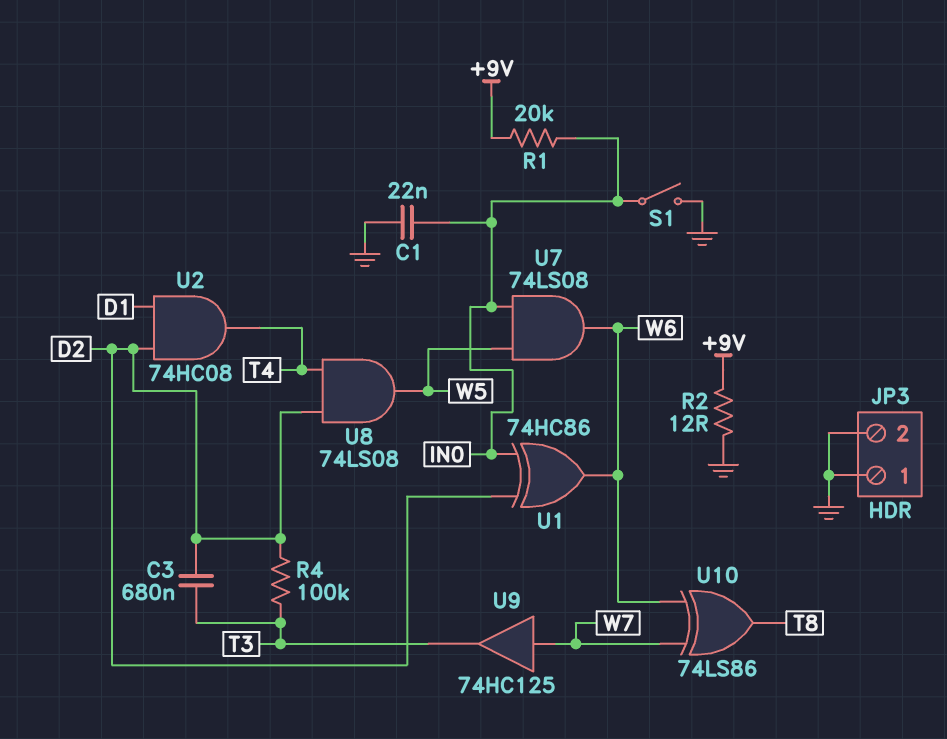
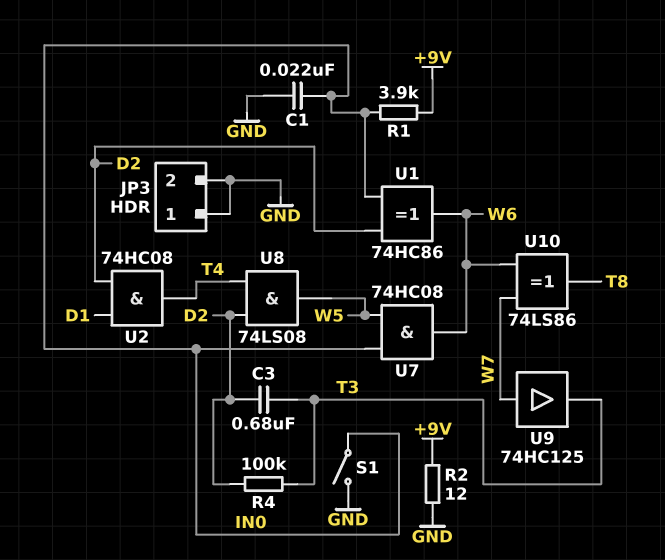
R1: 20k (+9V, IN0) -> 3.9k (+9V, IN0)
U7: AND 74LS08 (in IN0, in W5, out W6) -> AND 74HC08 (in IN0, in W5, out W6)

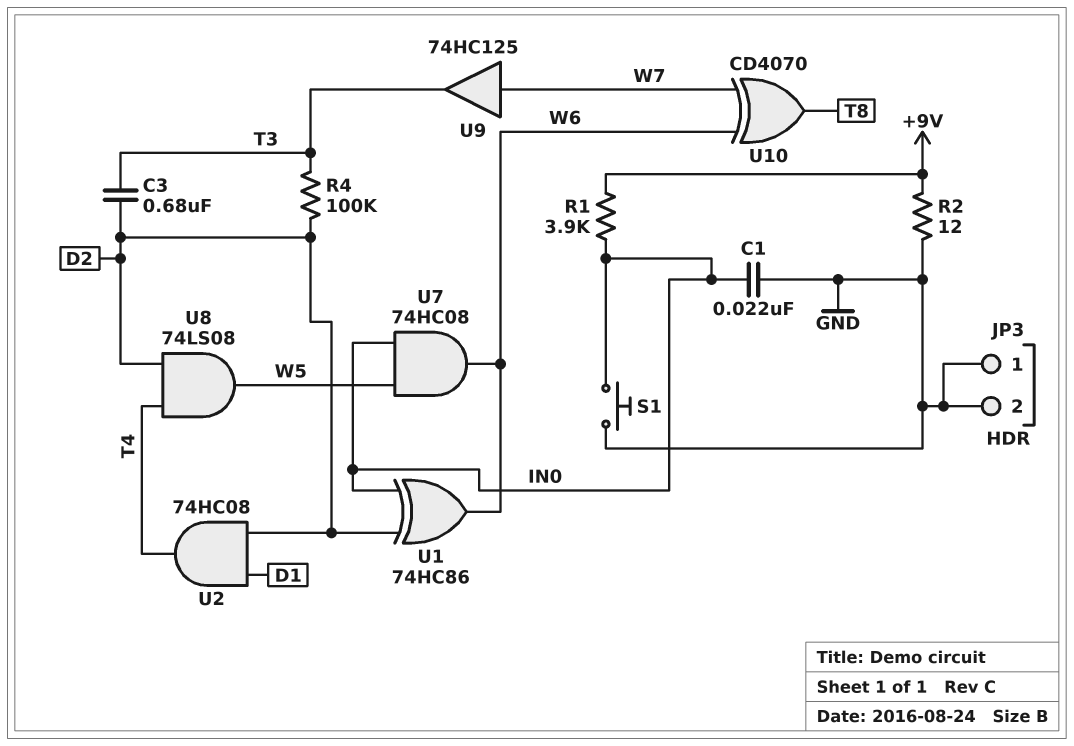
S1: switch (GND, IN0) -> button (GND, IN0)
U10: XOR 74LS86 (in W6, in W7, out T8) -> XOR CD4070 (in W6, in W7, out T8)

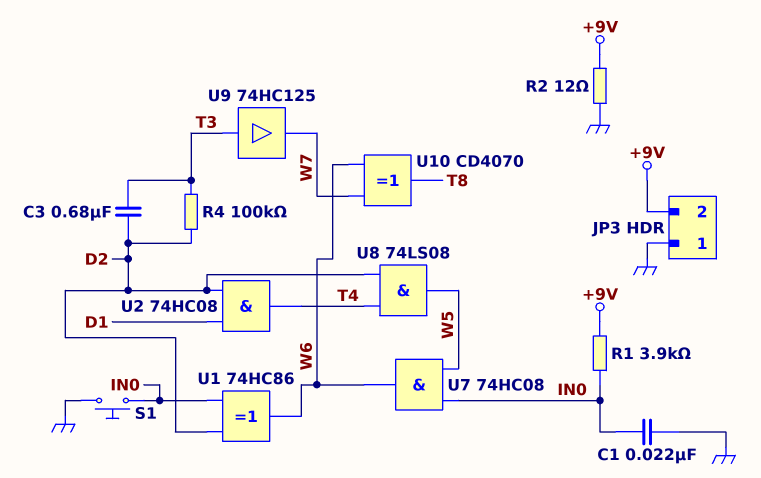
JP3 pin 2: GND -> +9V
U9: buffer 74HC125 (in W7, out T3) -> buffer 74HC125 (in T3, out W7)

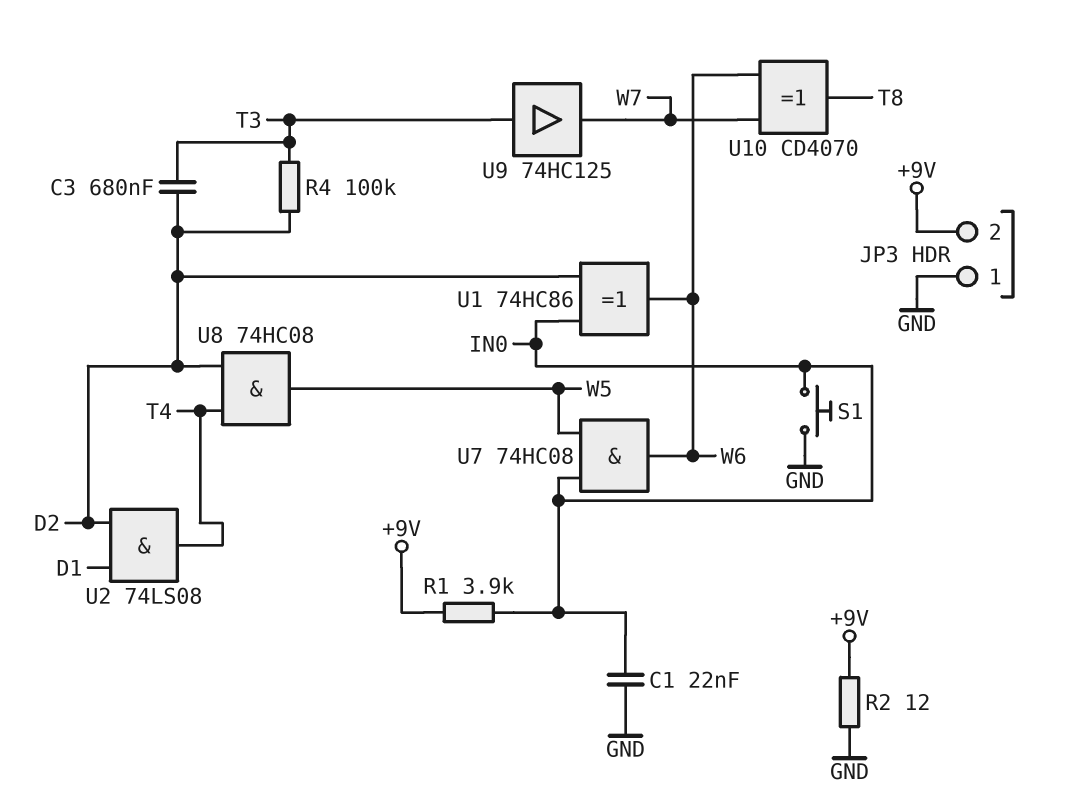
U2: AND 74HC08 (in D1, in D2, out T4) -> AND 74LS08 (in D1, in D2, out T4)
U8: AND 74LS08 (in D2, in T4, out W5) -> AND 74HC08 (in D2, in T4, out W5)

